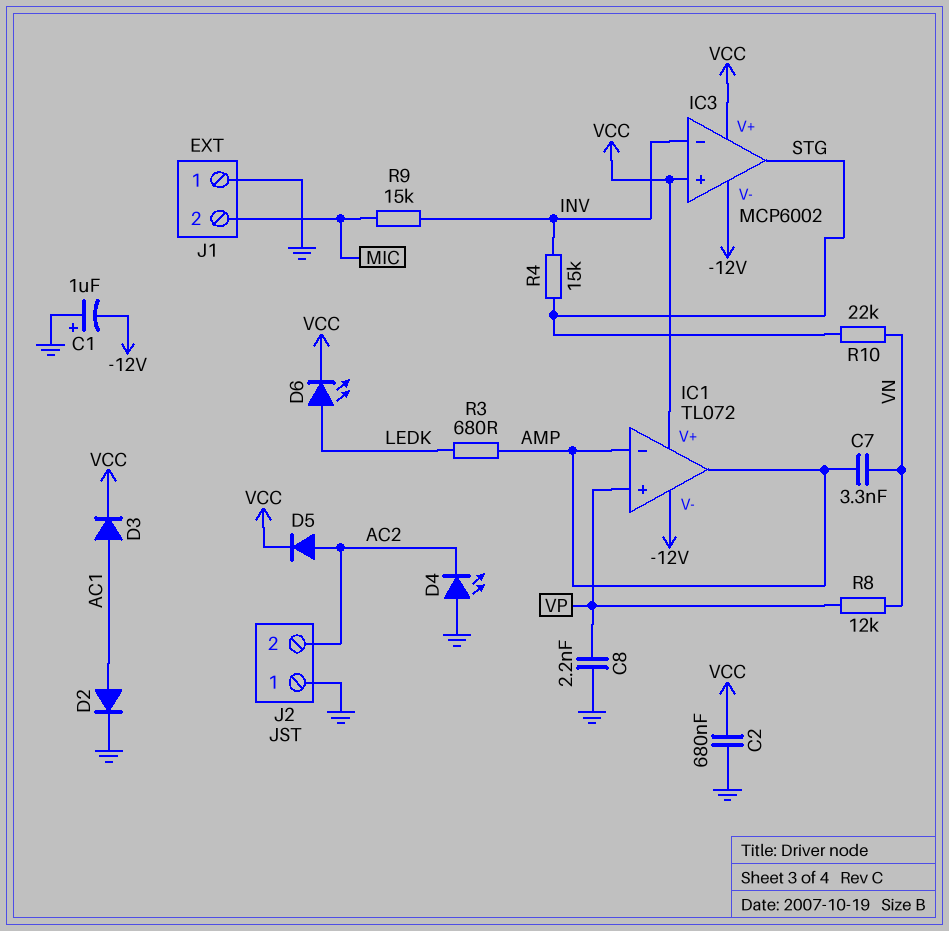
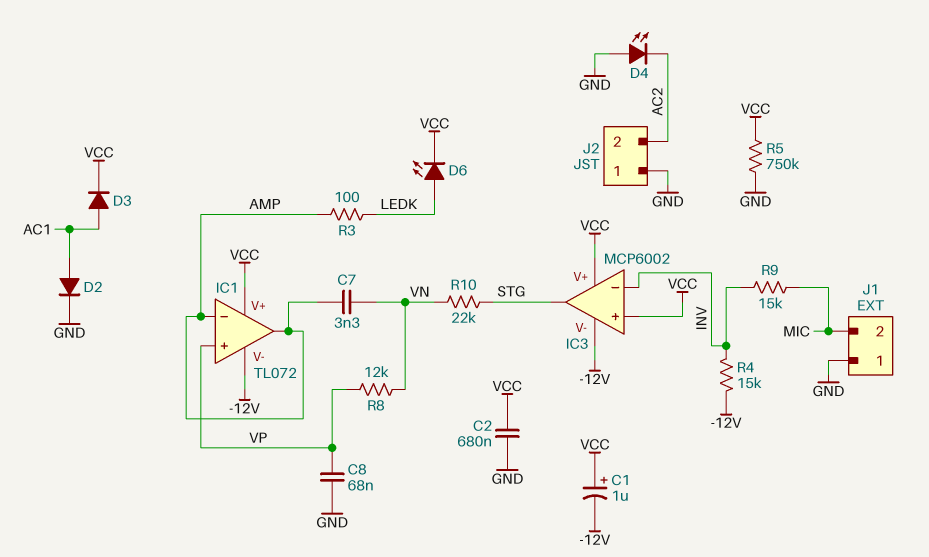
C1: 1uF (plus GND, minus -12V) -> 1uF (plus VCC, minus -12V)
C8: 2.2nF (GND, VP) -> 68nF (GND, VP)
D5: diode (A AC2, K VCC) -> none
R3: 680 (AMP, LEDK) -> 100 (AMP, LEDK)
R4: 15k (INV, STG) -> 15k (-12V, INV)
R5: none -> 750k (GND, VCC)

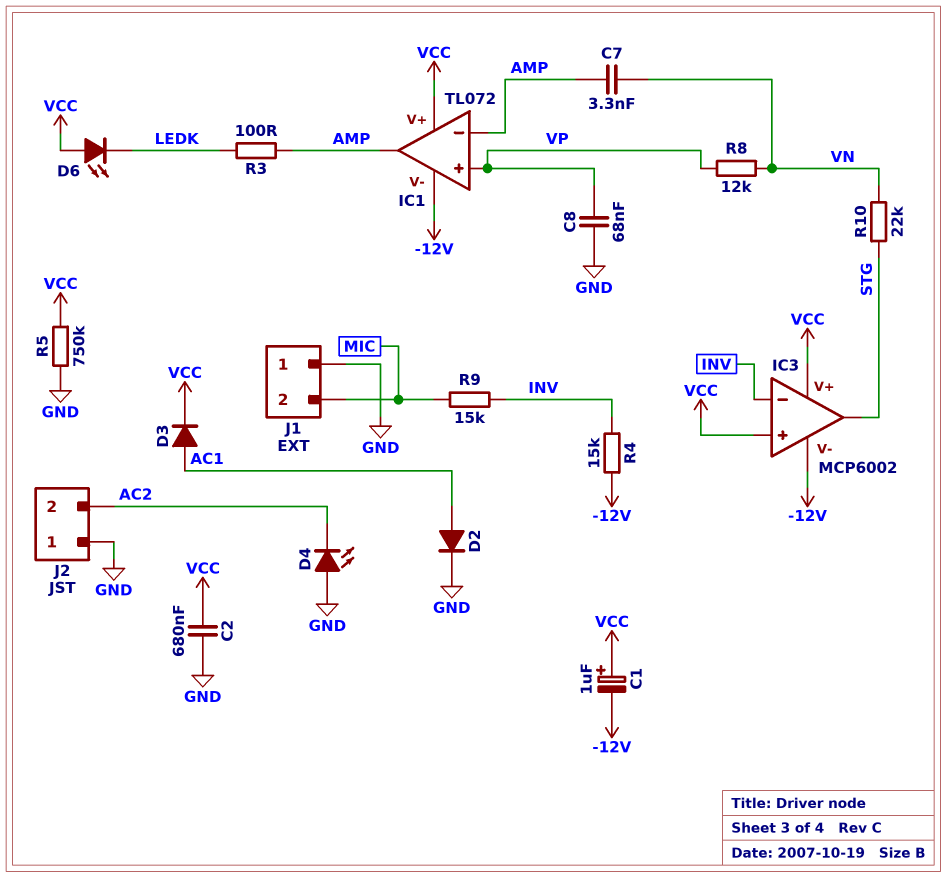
D6: LED (A LEDK, K VCC) -> LED (A VCC, K LEDK)

